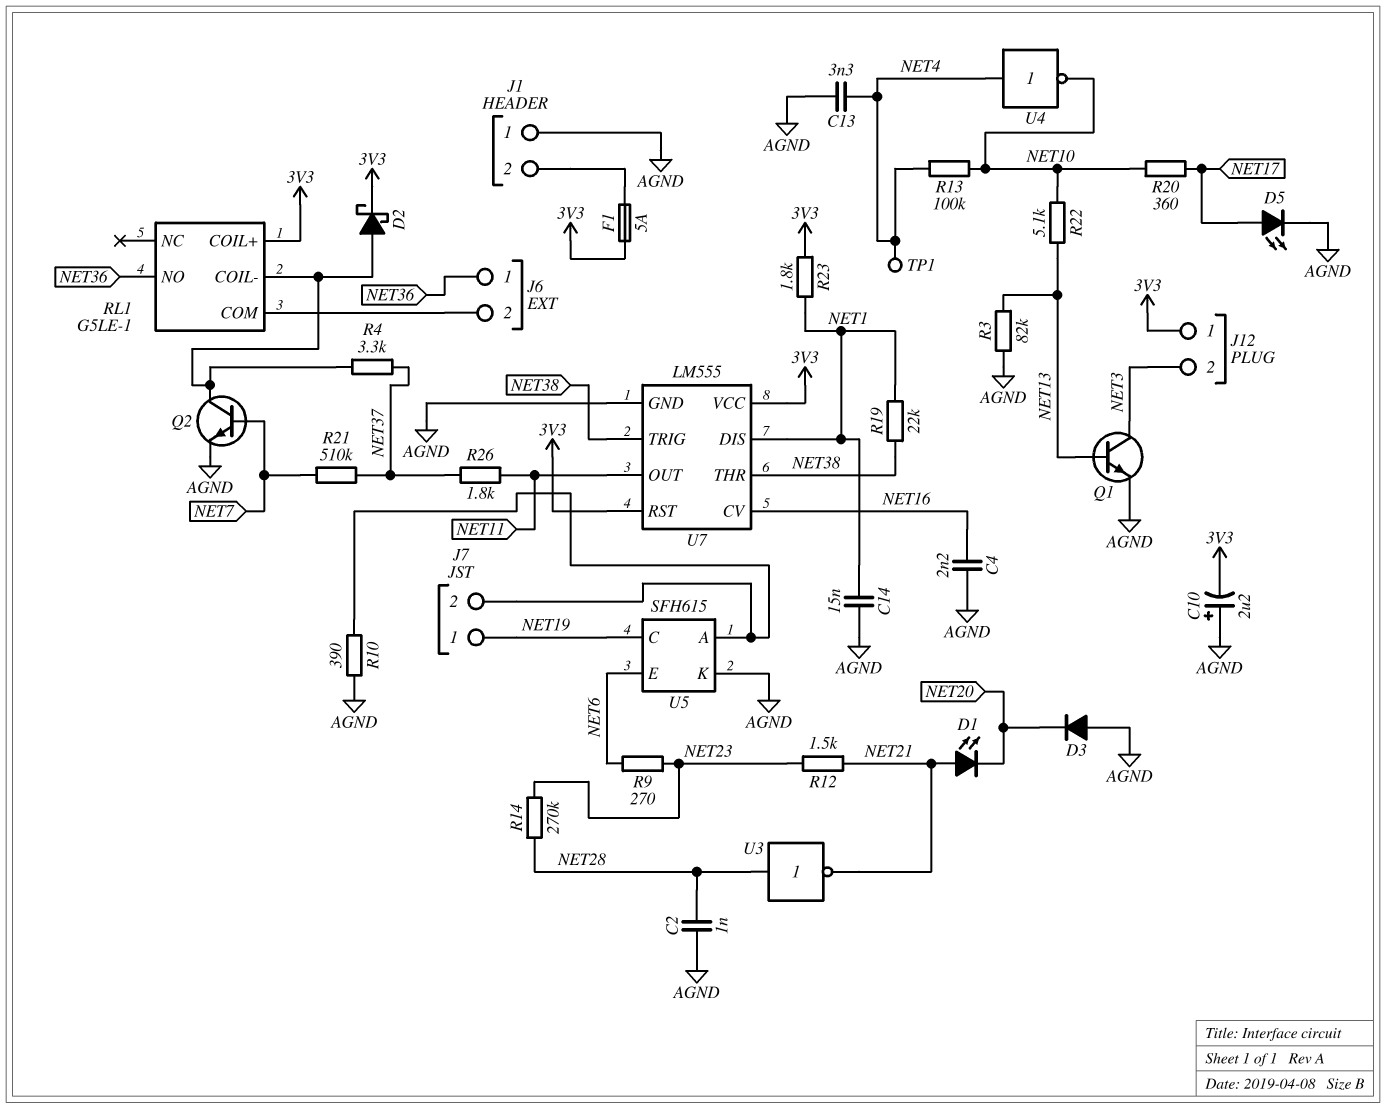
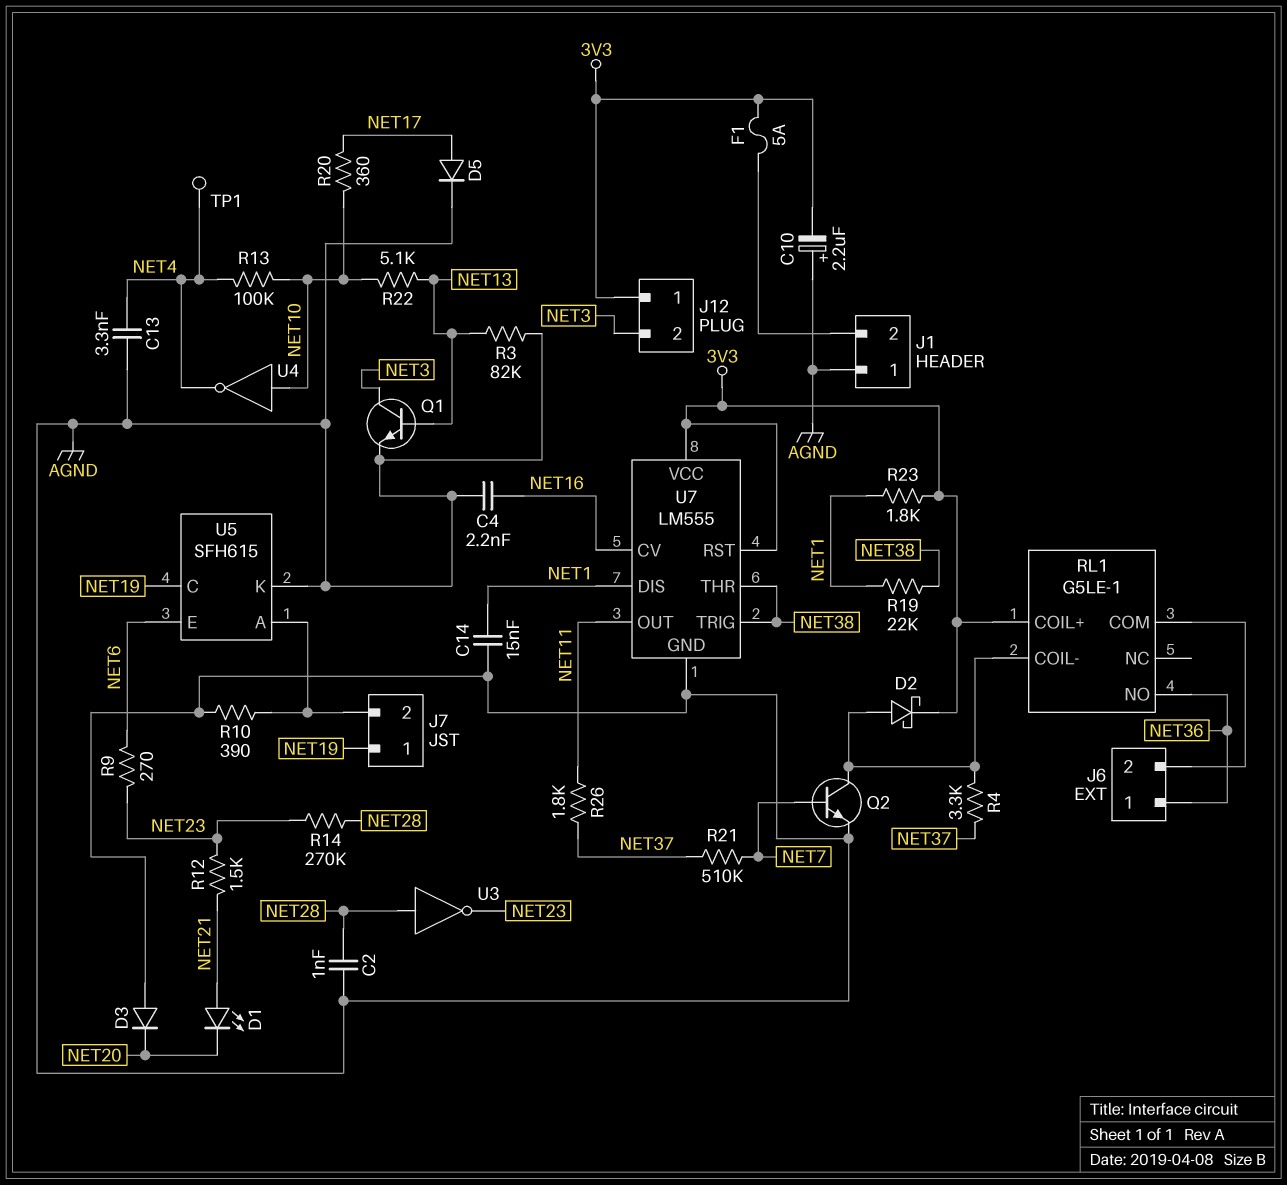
D5: LED (A NET17, K AGND) -> diode (A NET17, K AGND)
U3: NOT (in NET28, out NET21) -> NOT (in NET28, out NET23)
U4: NOT (in NET4, out NET10) -> NOT (in NET10, out NET4)

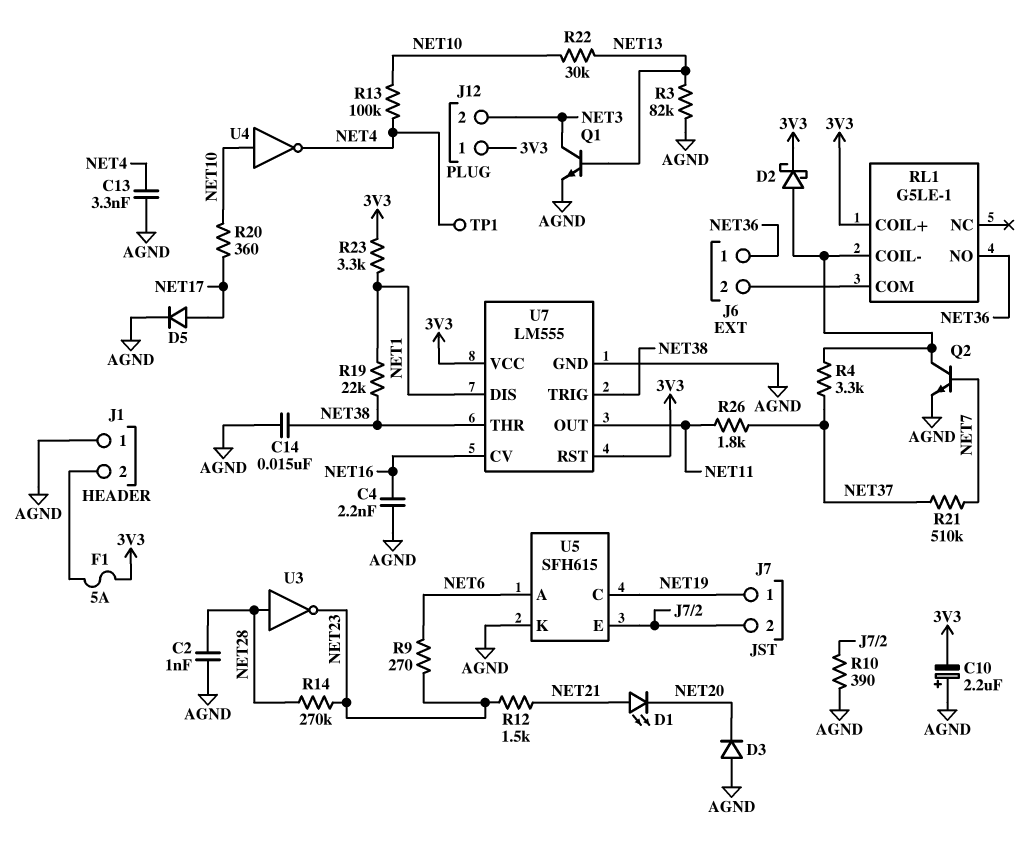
C14: 15nF (AGND, NET1) -> 15nF (AGND, NET38)
R22: 5.1k (NET10, NET13) -> 30k (NET10, NET13)
R23: 1.8k (3V3, NET1) -> 3.3k (3V3, NET1)
U5 pin A: J7/2 -> NET6
U5 pin E: NET6 -> J7/2

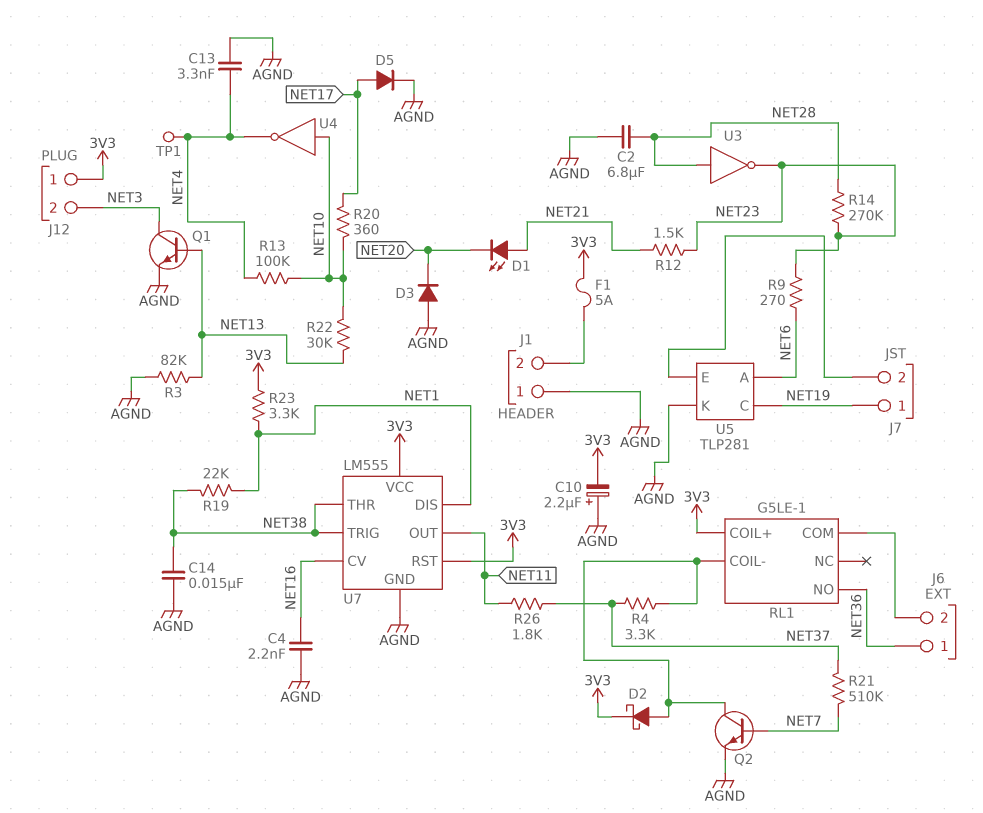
C2: 1nF (AGND, NET28) -> 6.8uF (AGND, NET28)
R10: 390 (AGND, J7/2) -> none
U5: SFH615 -> TLP281

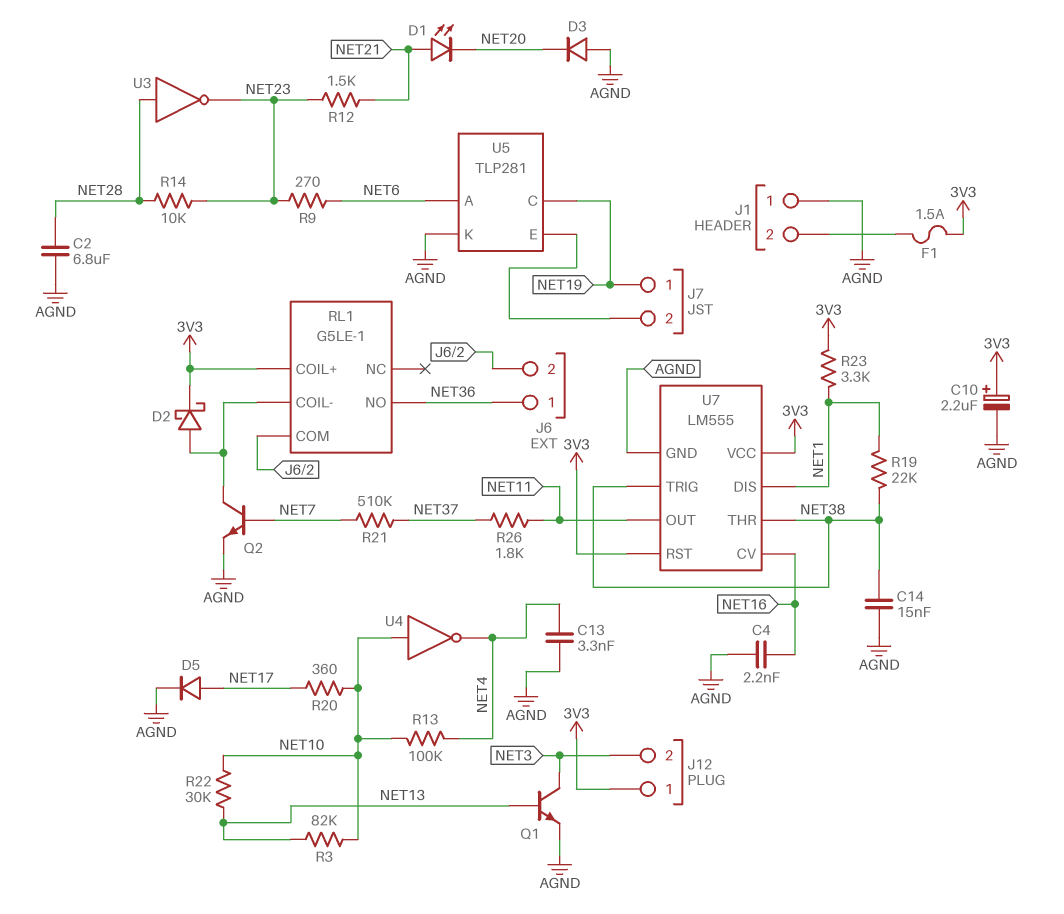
C10: 2.2uF (plus AGND, minus 3V3) -> 2.2uF (plus 3V3, minus AGND)
F1: 5A (3V3, J1/2) -> 1.5A (3V3, J1/2)
R3: 82k (AGND, NET13) -> 82k (NET10, NET13)
R4: 3.3k (NET37, RL1/COIL-) -> none
R14: 270k (NET23, NET28) -> 10k (NET23, NET28)
TP1: test point (NET4) -> none

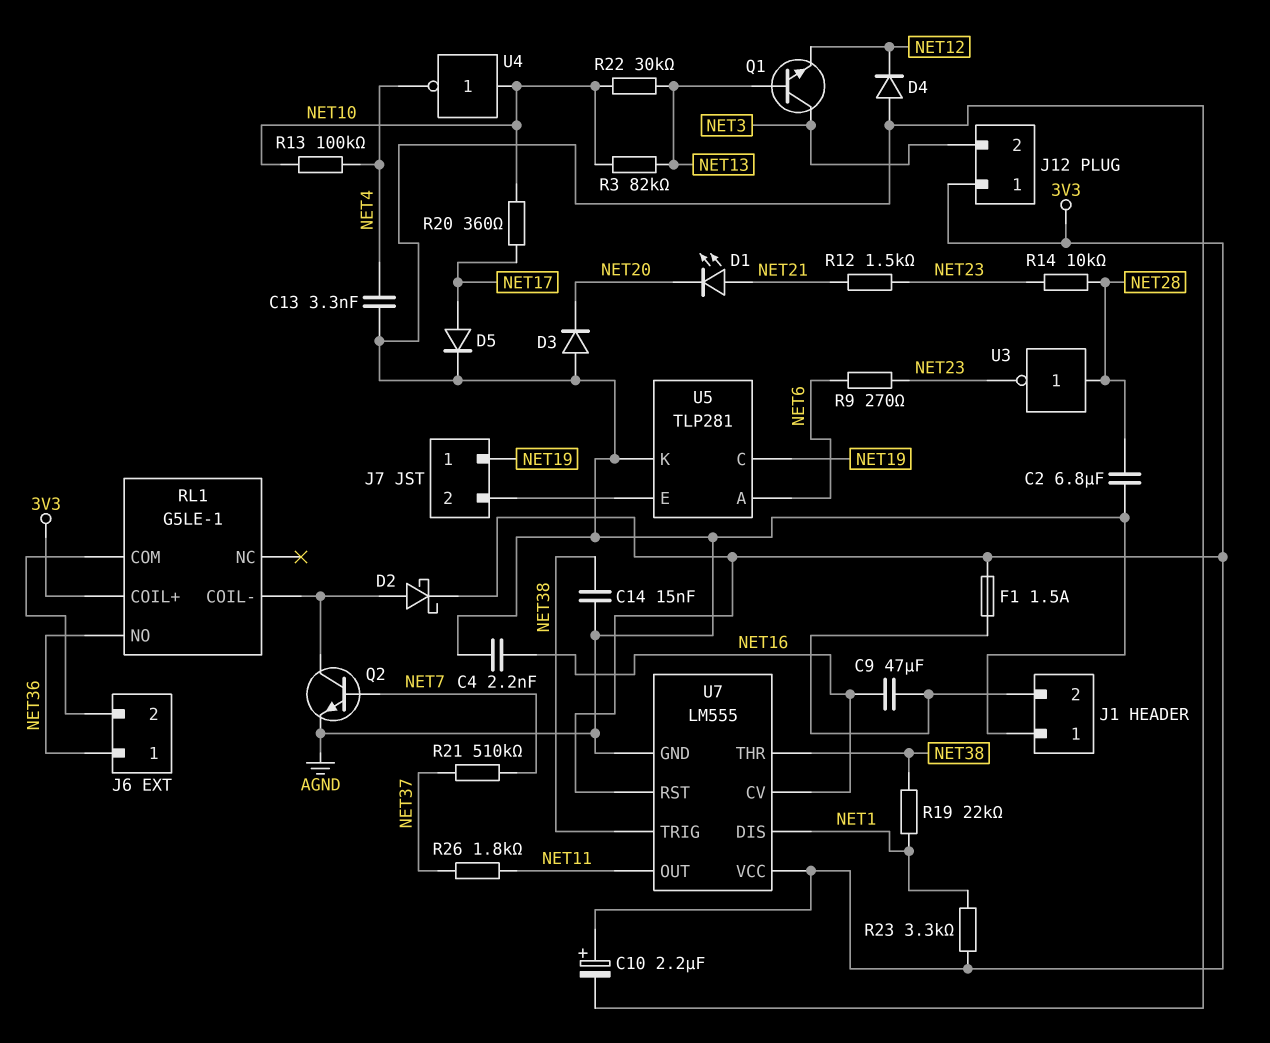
C9: none -> 47uF (J1/2, NET16)
D4: none -> diode (A AGND, K NET12)
Q1: NPN (B NET13, C NET3, E AGND) -> NPN (B NET13, C NET3, E NET12)

